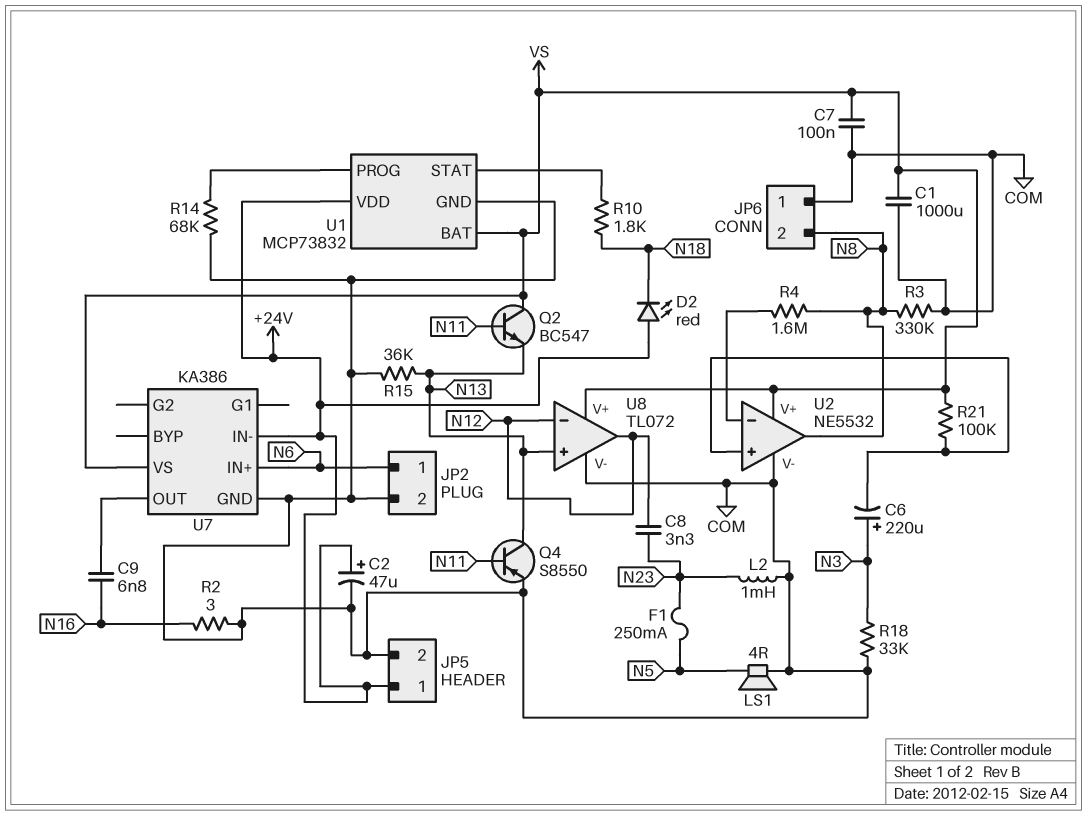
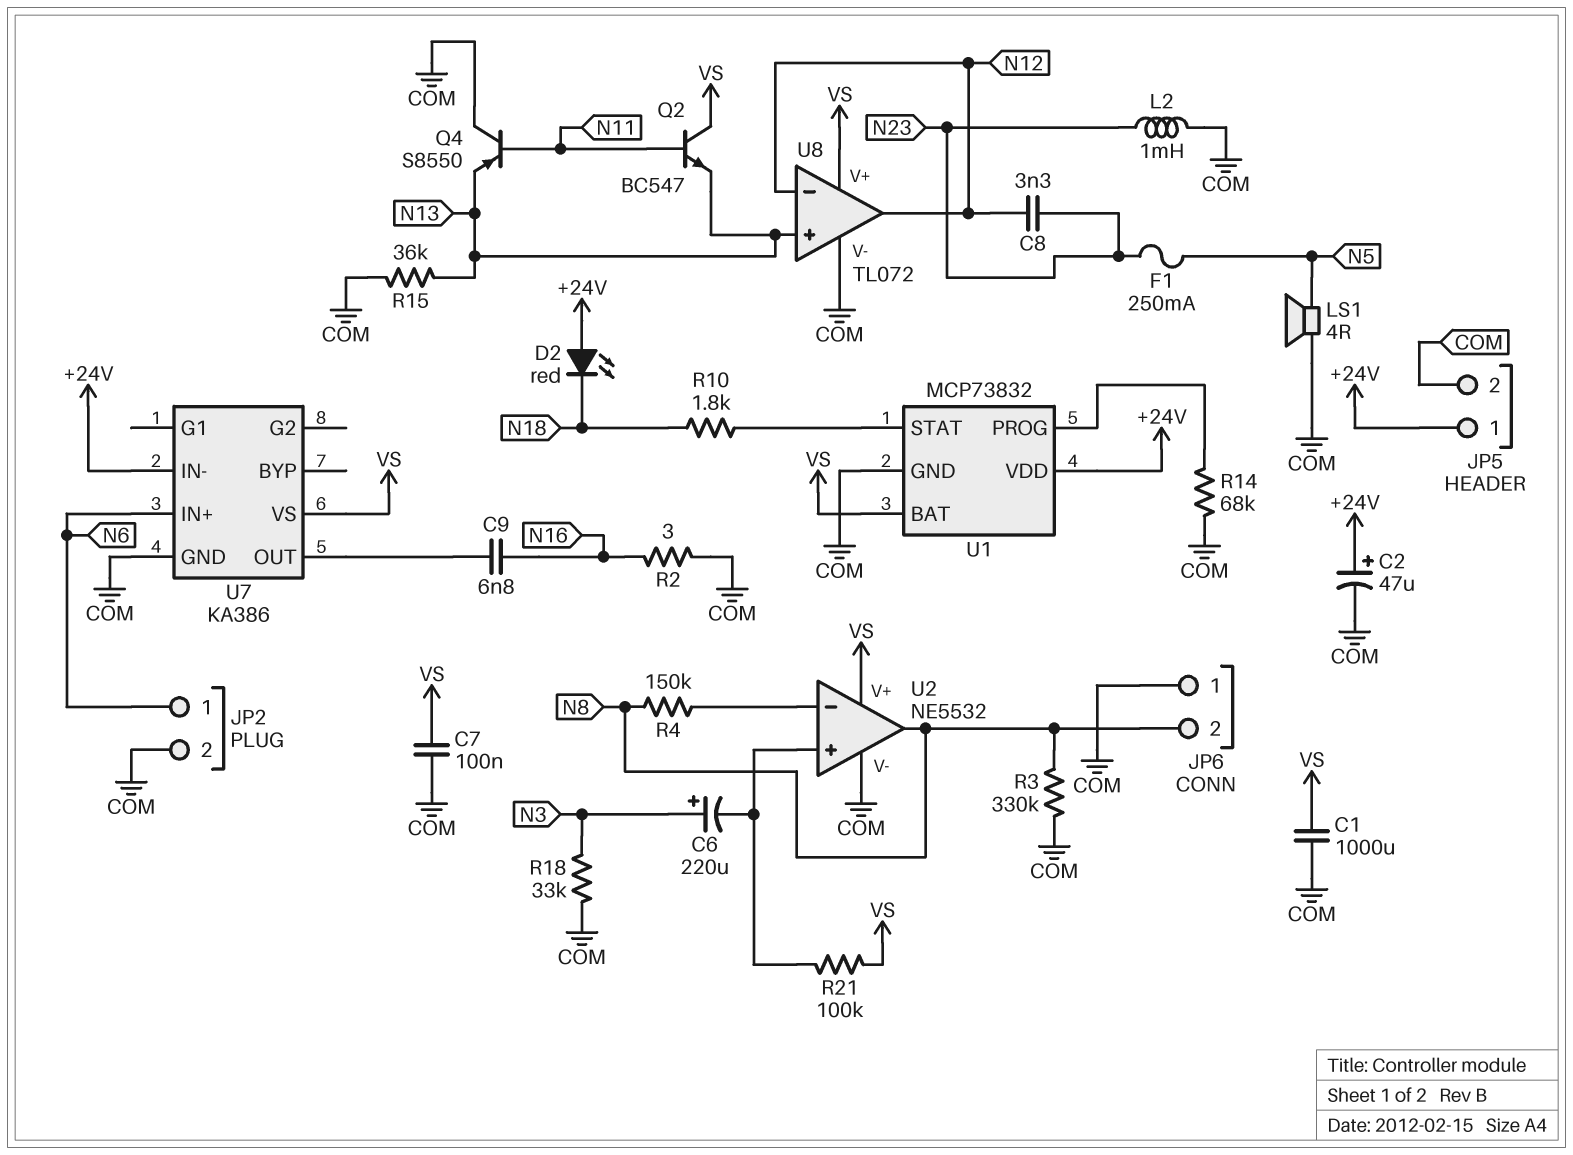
Q4: PNP S8550 (B N11, C N13, E COM) -> PNP S8550 (B N11, C COM, E N13)
R4: 1.6M (N8, U2/in-) -> 150k (N8, U2/in-)

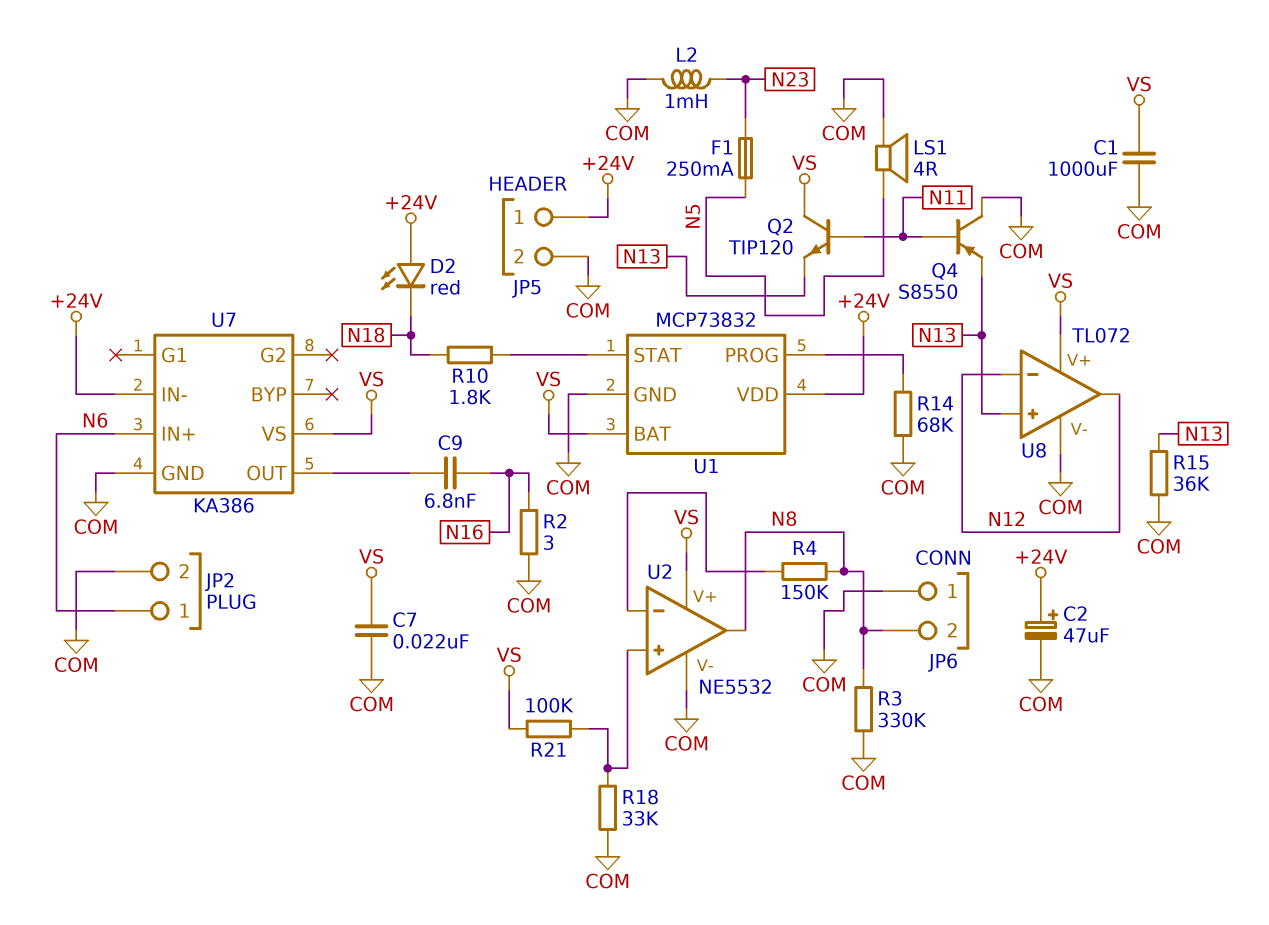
C6: 220uF (plus N3, minus U2/in+) -> none
C7: 100nF (COM, VS) -> 22nF (COM, VS)
C8: 3.3nF (N12, N23) -> none
Q2: NPN BC547 (B N11, C VS, E N13) -> NPN TIP120 (B N11, C VS, E N13)
R18: 33k (COM, N3) -> 33k (COM, U2/in+)

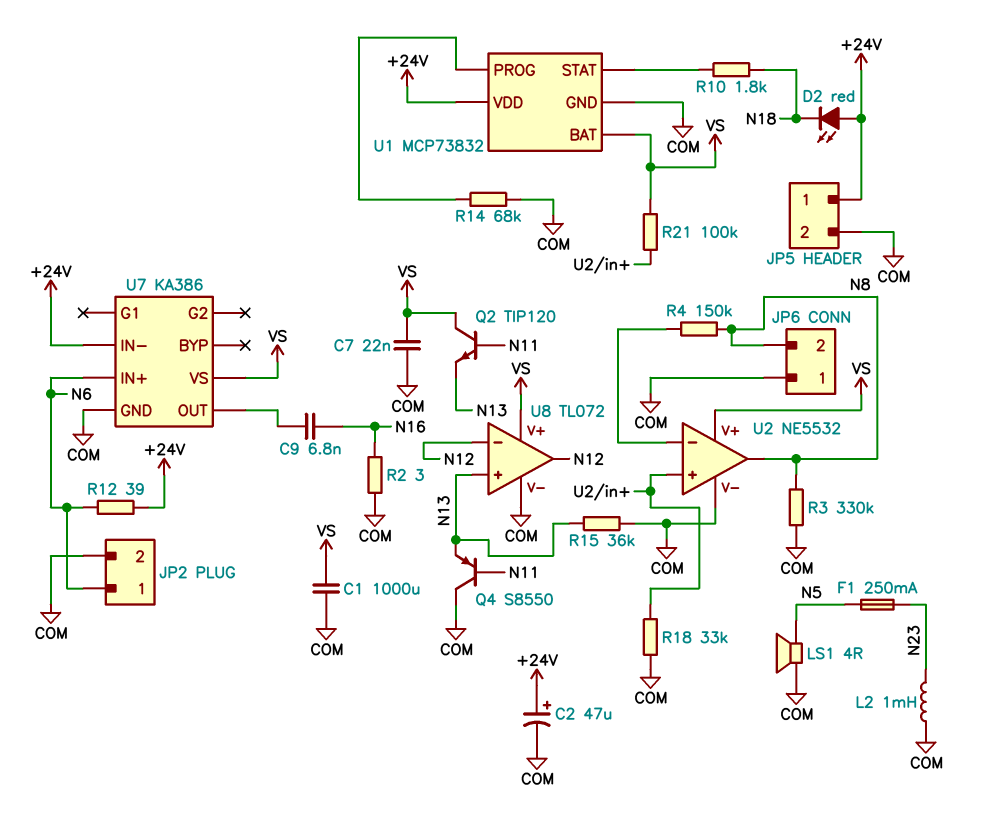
R12: none -> 39 (+24V, N6)

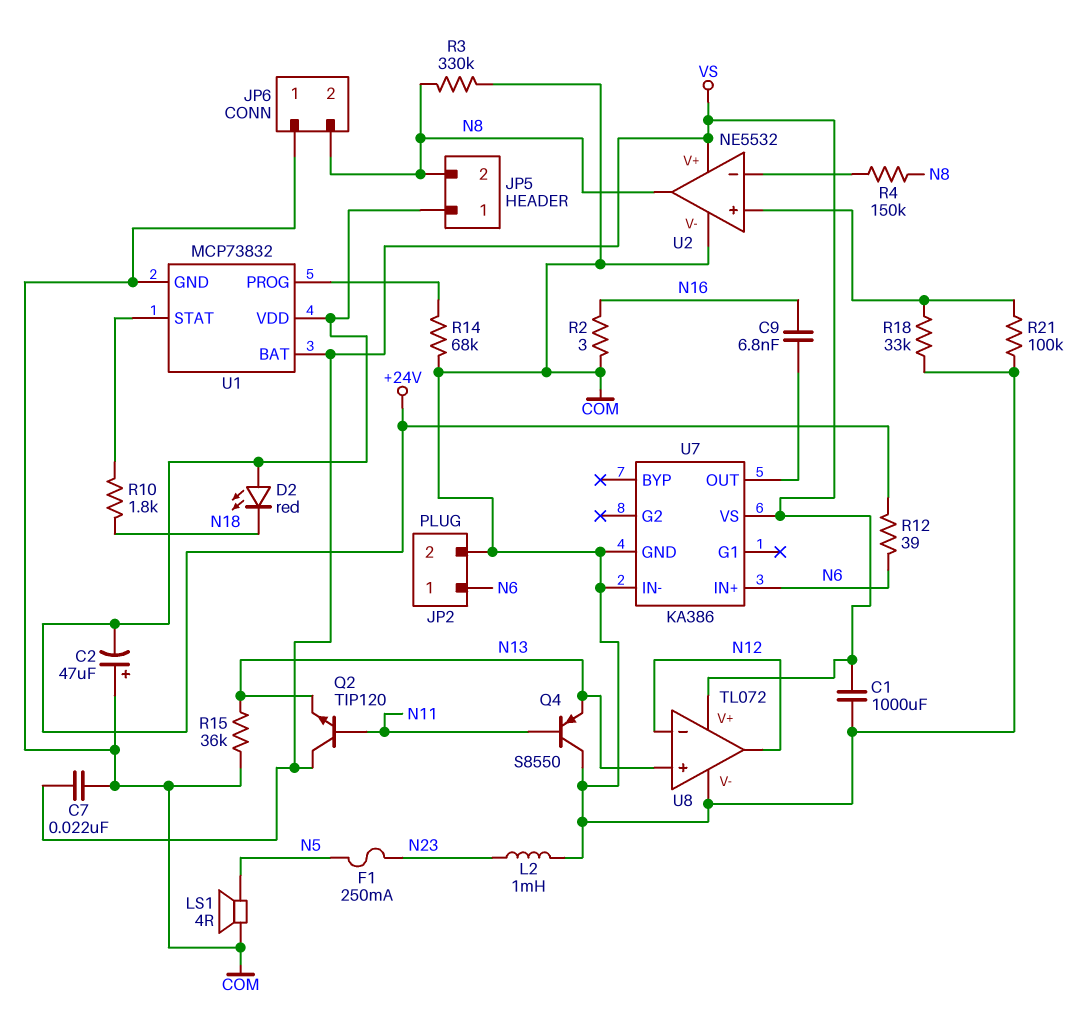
C2: 47uF (plus +24V, minus COM) -> 47uF (plus COM, minus +24V)
JP5 pin 2: COM -> N8
R21: 100k (U2/in+, VS) -> 100k (COM, U2/in+)
U7 pin IN-: +24V -> COM

